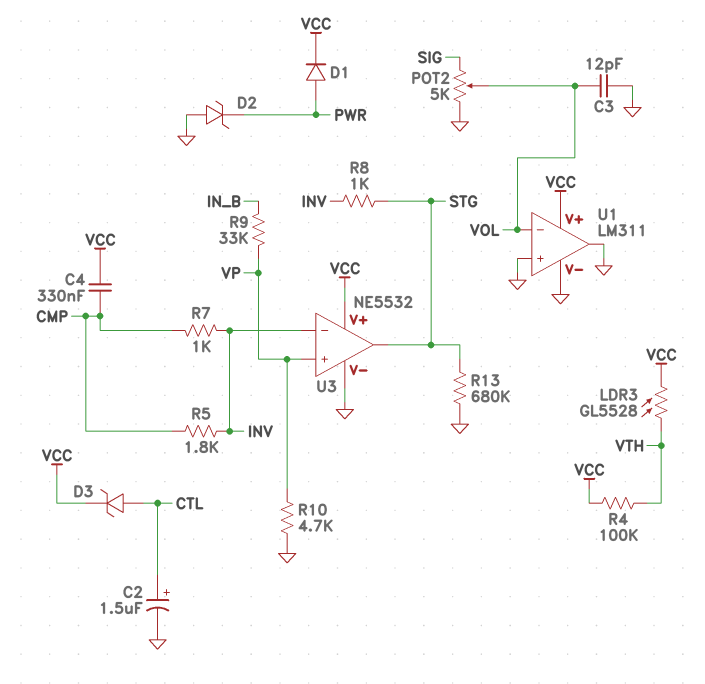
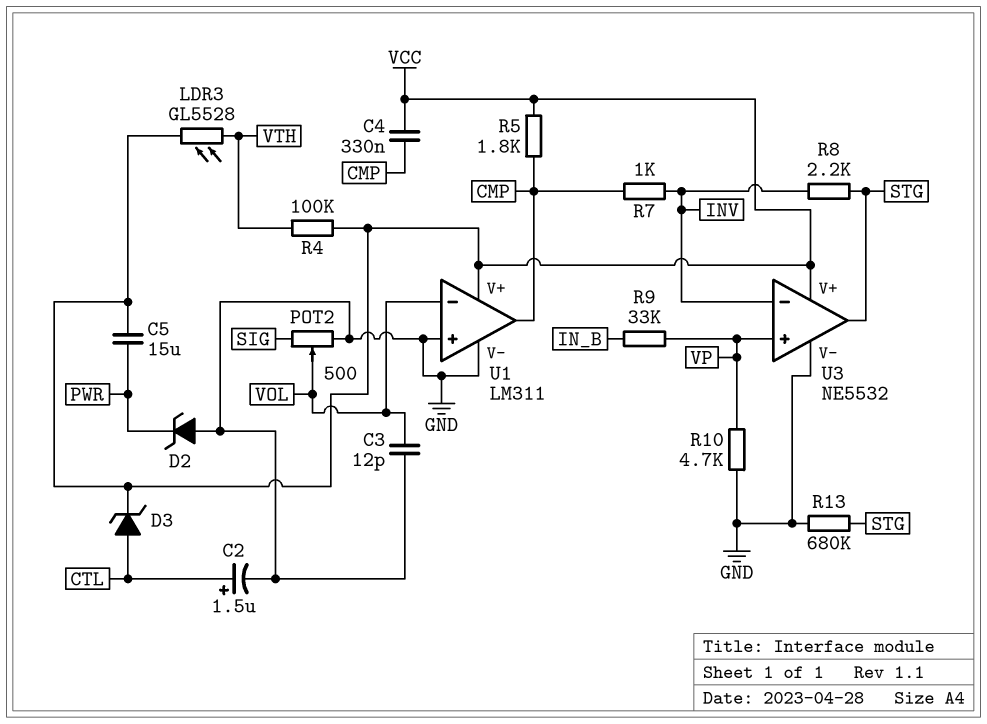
C5: none -> 15uF (PWR, VCC)
D1: diode (A PWR, K VCC) -> none
POT2: 5k (GND, SIG, wiper VOL) -> 500 (GND, SIG, wiper VOL)
R5: 1.8k (CMP, INV) -> 1.8k (CMP, VCC)
R8: 1k (INV, STG) -> 2.2k (INV, STG)
U1 pin out: GND -> CMP

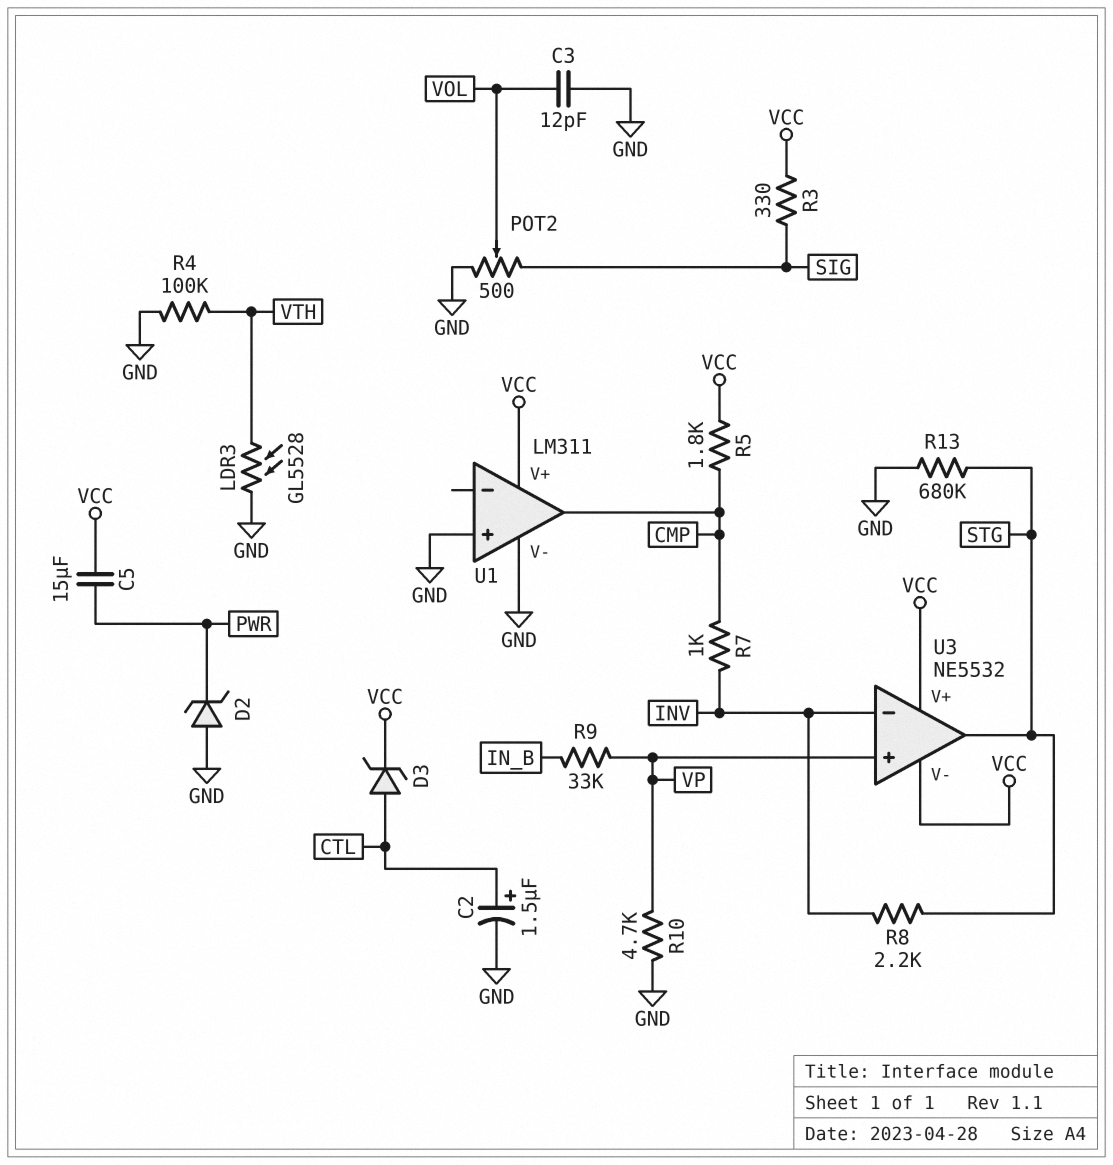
C4: 330nF (CMP, VCC) -> none
LDR3: GL5528 (VCC, VTH) -> GL5528 (GND, VTH)
R3: none -> 330 (SIG, VCC)
R4: 100k (VCC, VTH) -> 100k (GND, VTH)
U1 pin in-: VOL -> none
U3 pin V-: GND -> VCC

